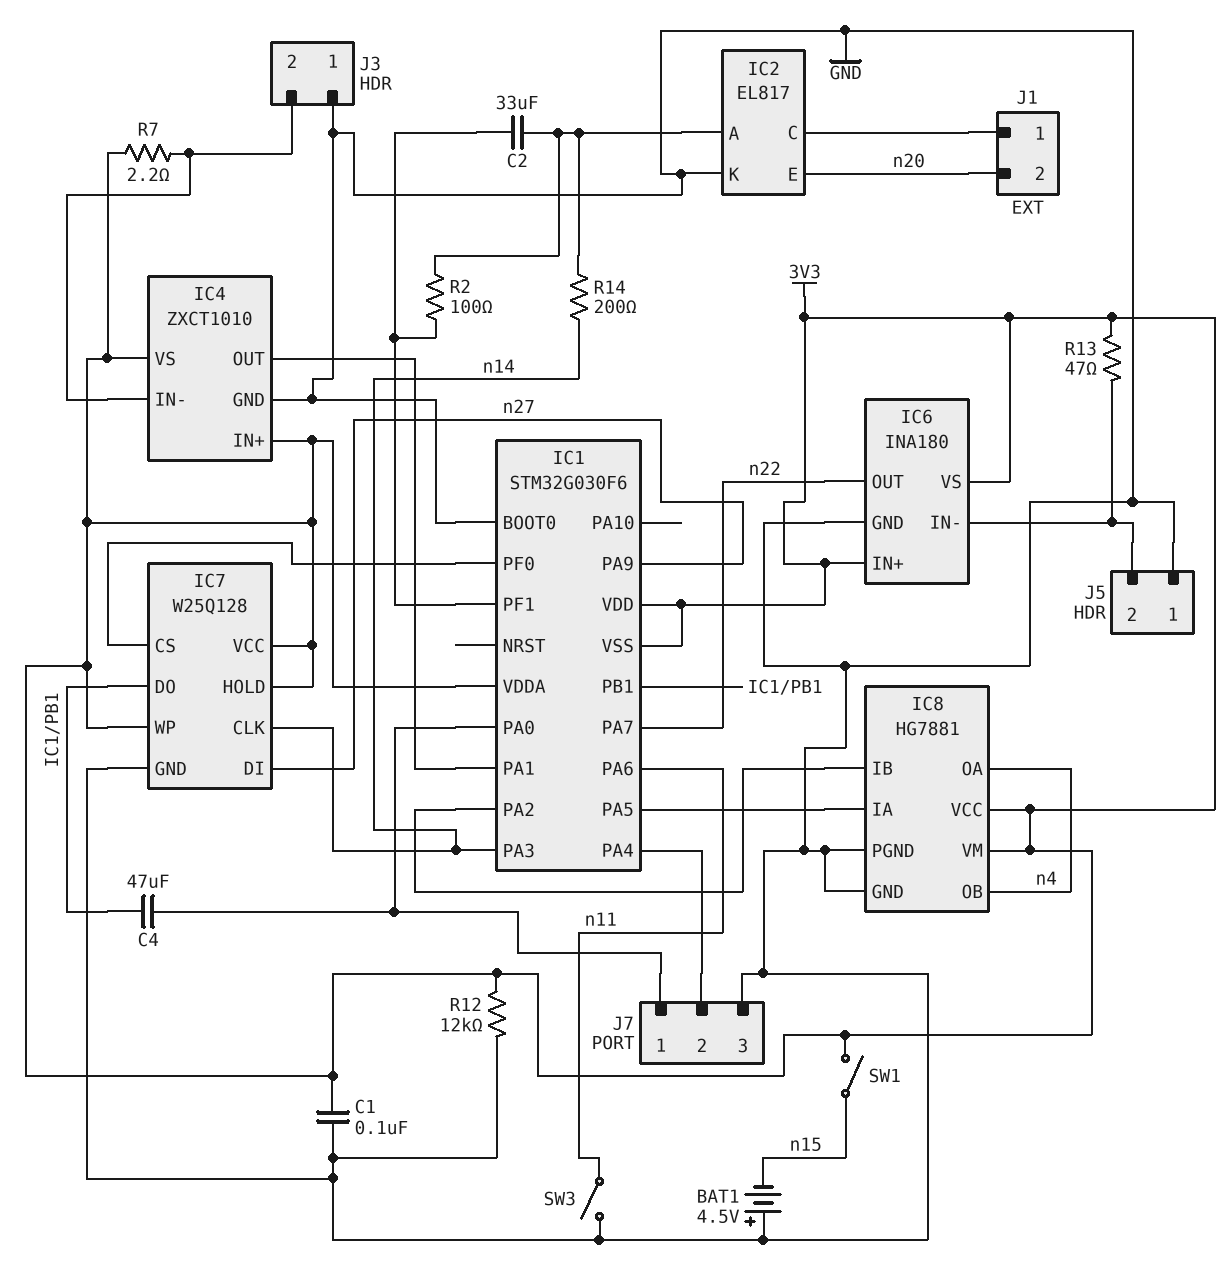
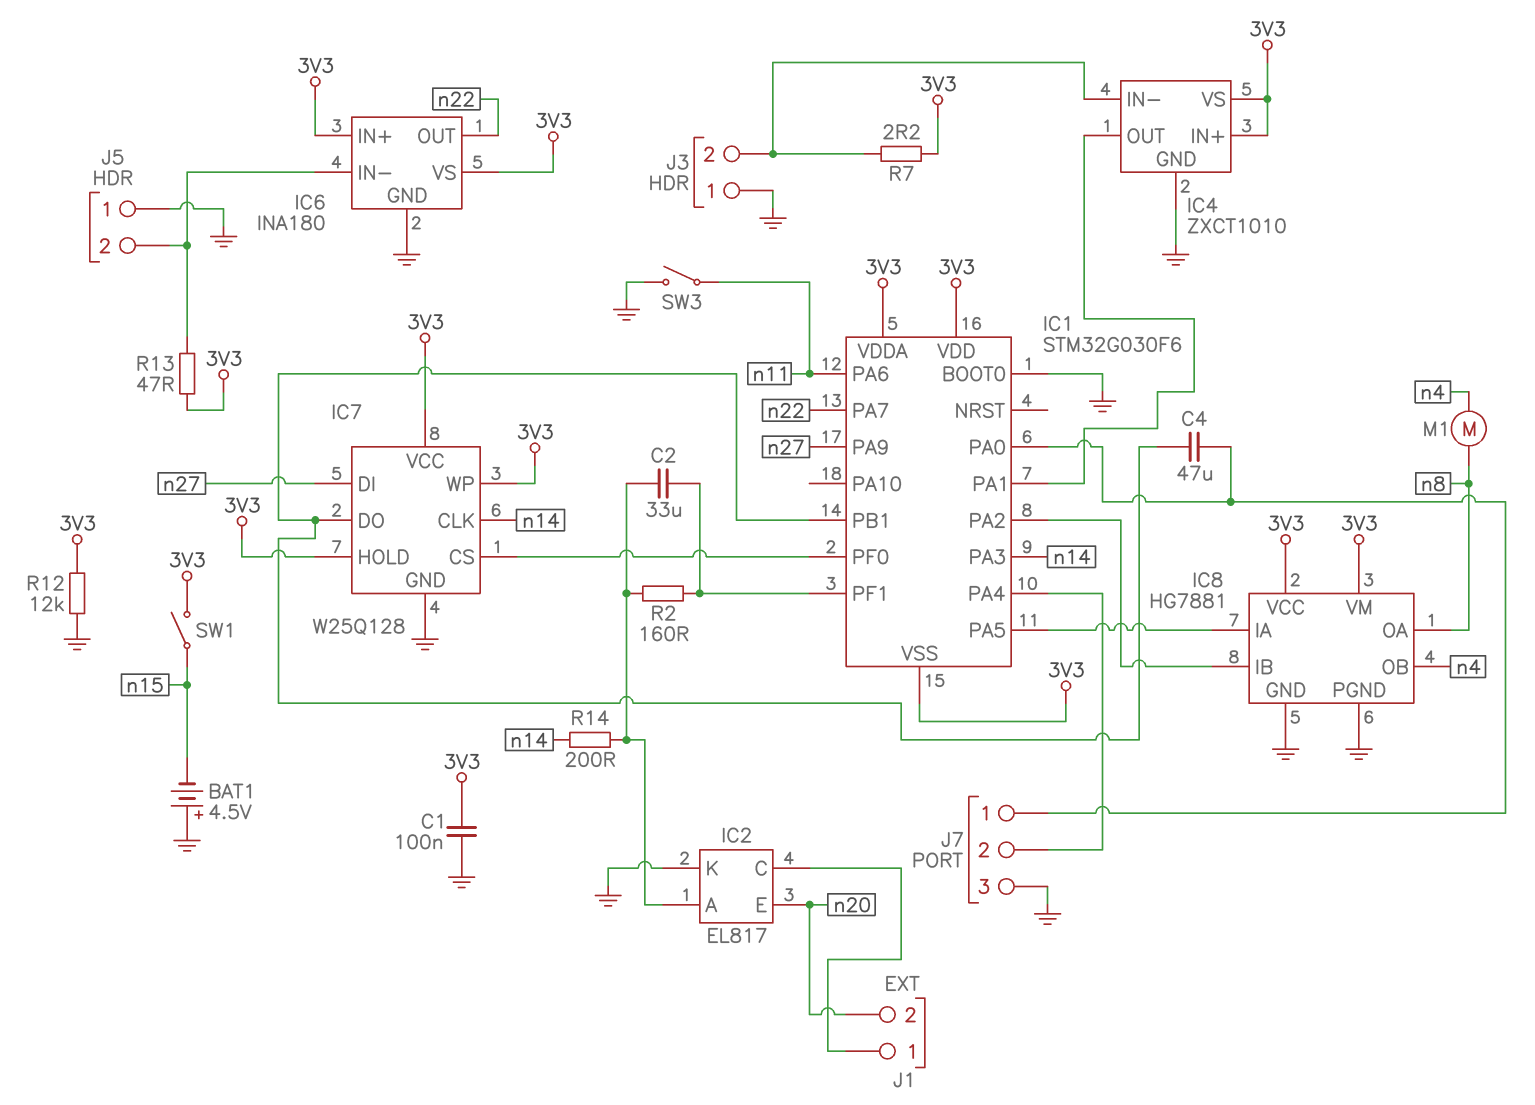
IC8 pin OA: n4 -> n8
M1: none -> motor (n4, n8)
R2: 100 (IC1/PF1, IC2/A) -> 160 (IC1/PF1, IC2/A)

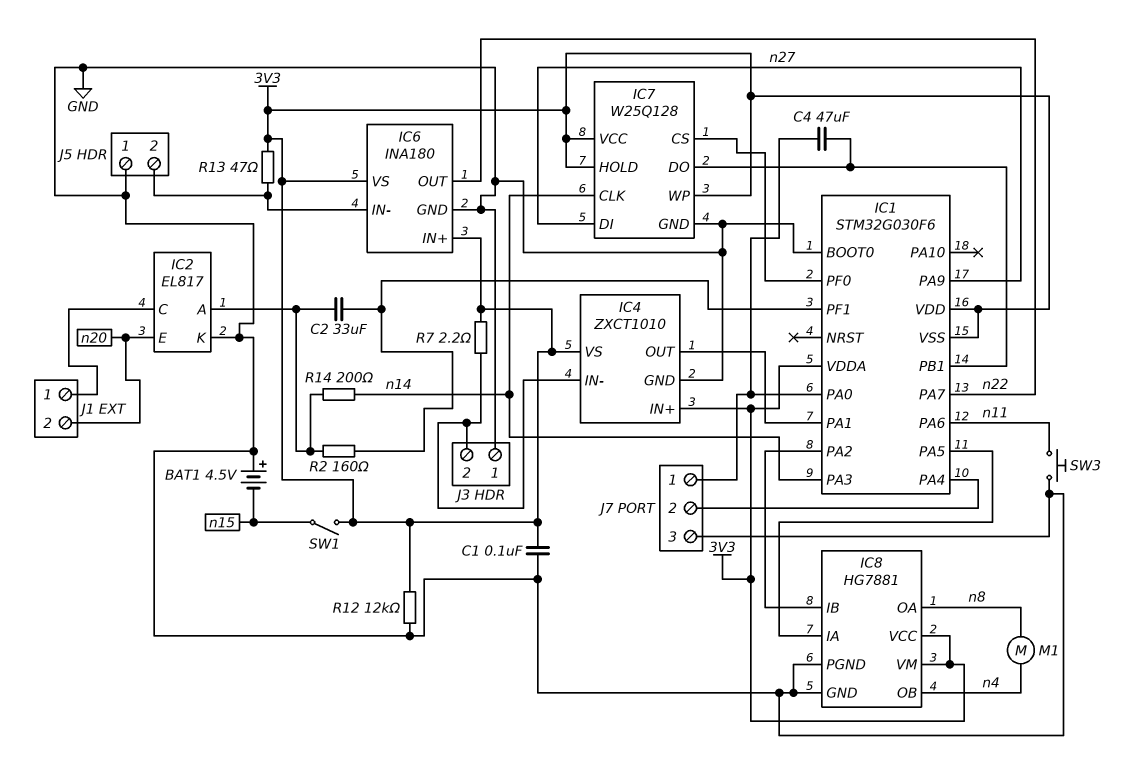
SW3: switch (GND, n11) -> button (GND, n11)

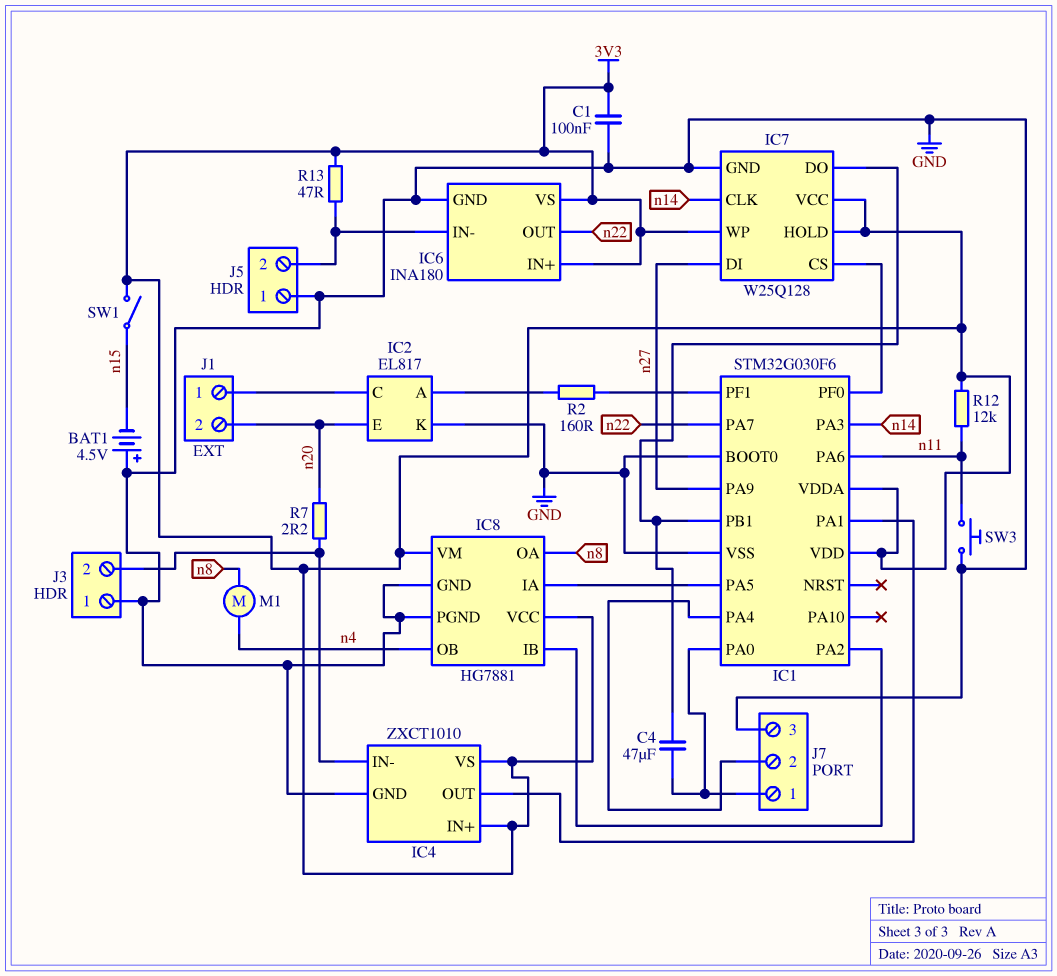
C2: 33uF (IC1/PF1, IC2/A) -> none
IC1 pin VSS: 3V3 -> GND
R7: 2.2 (3V3, IC4/IN-) -> 2.2 (IC4/IN-, n20)
R12: 12k (3V3, GND) -> 12k (3V3, n11)
R14: 200 (IC2/A, n14) -> none

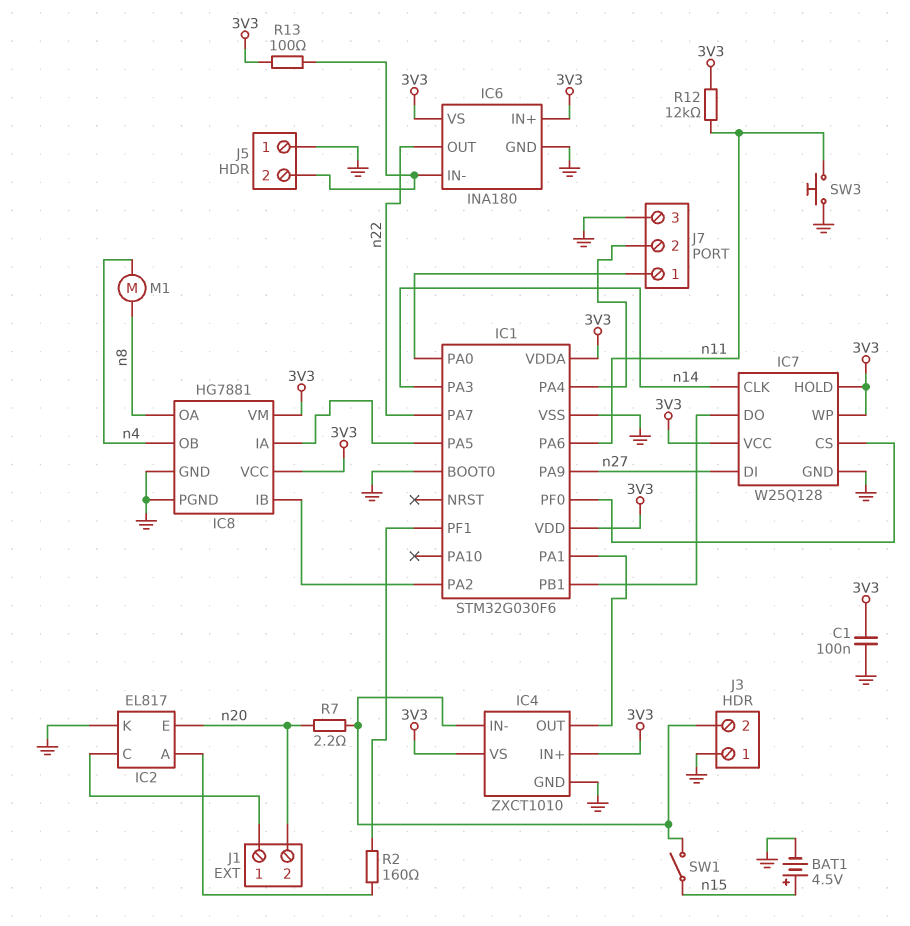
BAT1: 4.5V (plus GND, minus n15) -> 4.5V (plus n15, minus GND)
C4: 47uF (IC1/PA0, IC1/PB1) -> none
R13: 47 (3V3, IC6/IN-) -> 100 (3V3, IC6/IN-)
SW1: switch (3V3, n15) -> switch (IC4/IN-, n15)

